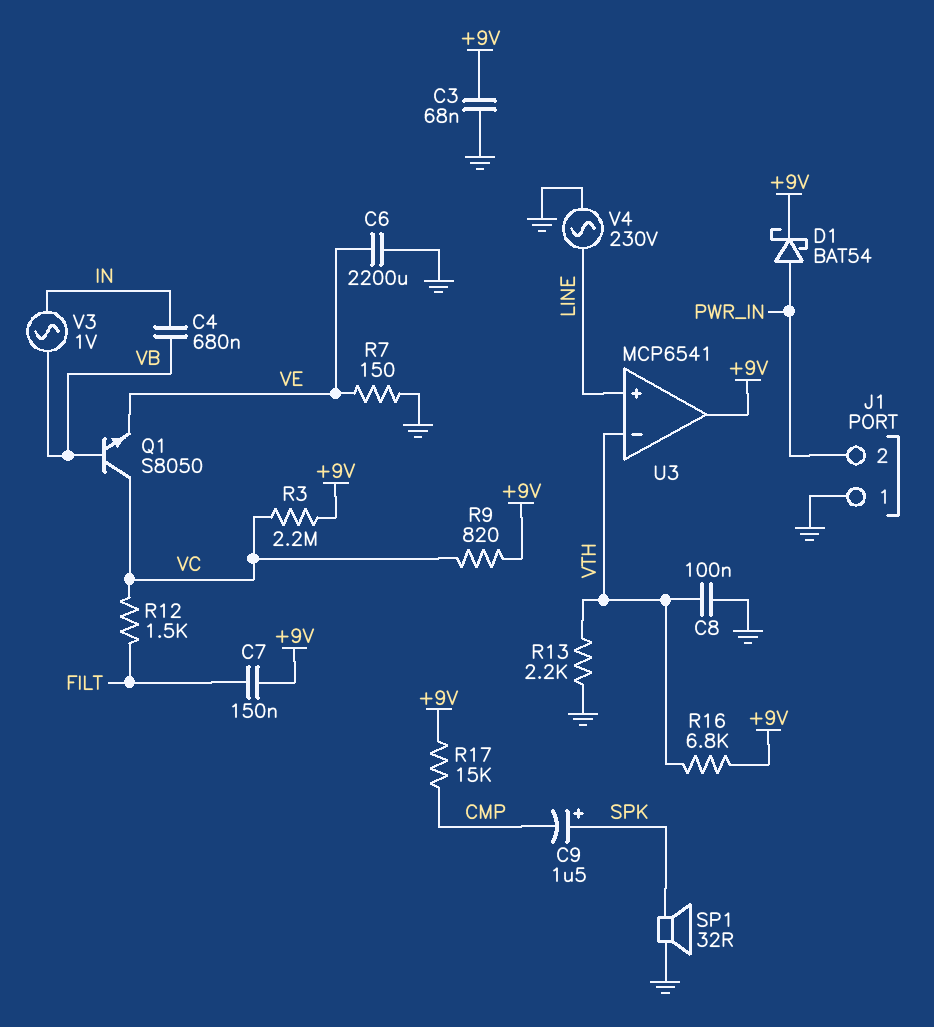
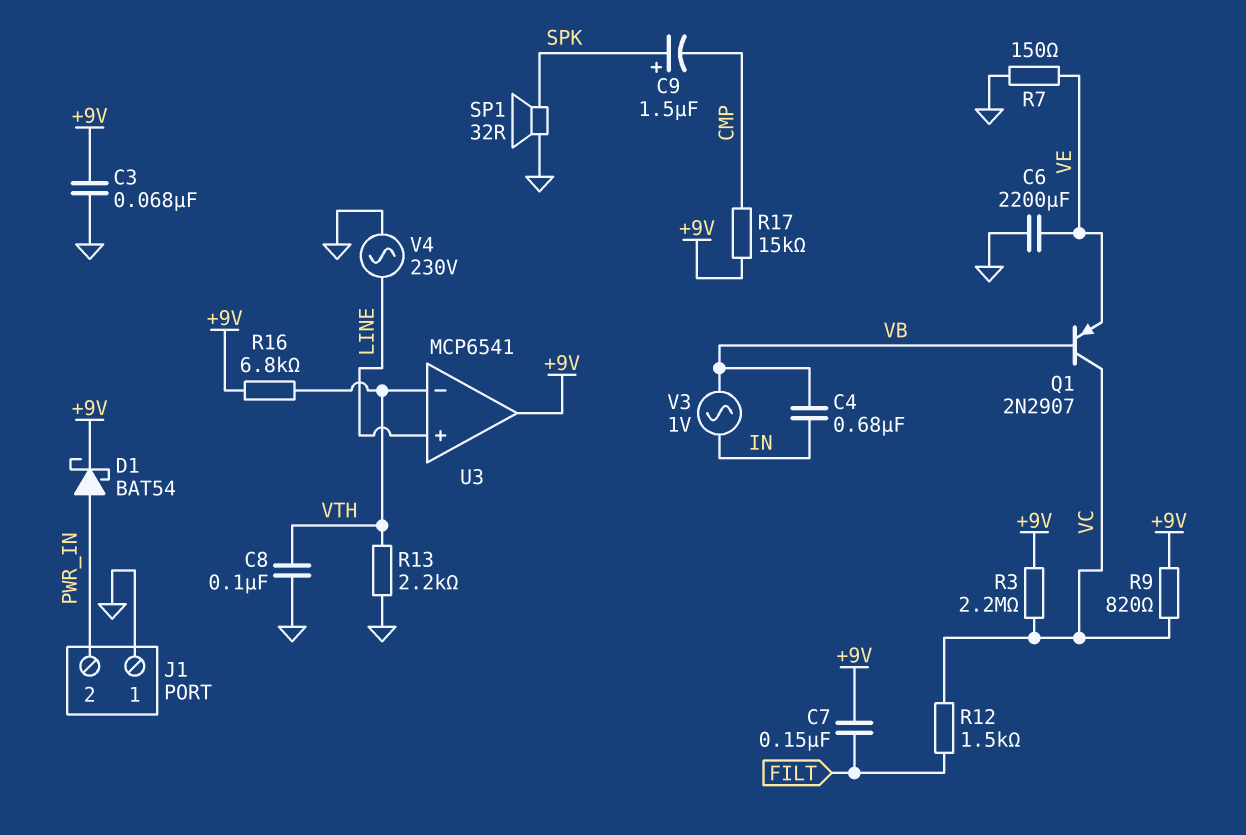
Q1: NPN S8050 (B VB, C VC, E VE) -> PNP 2N2907 (B VB, C VC, E VE)

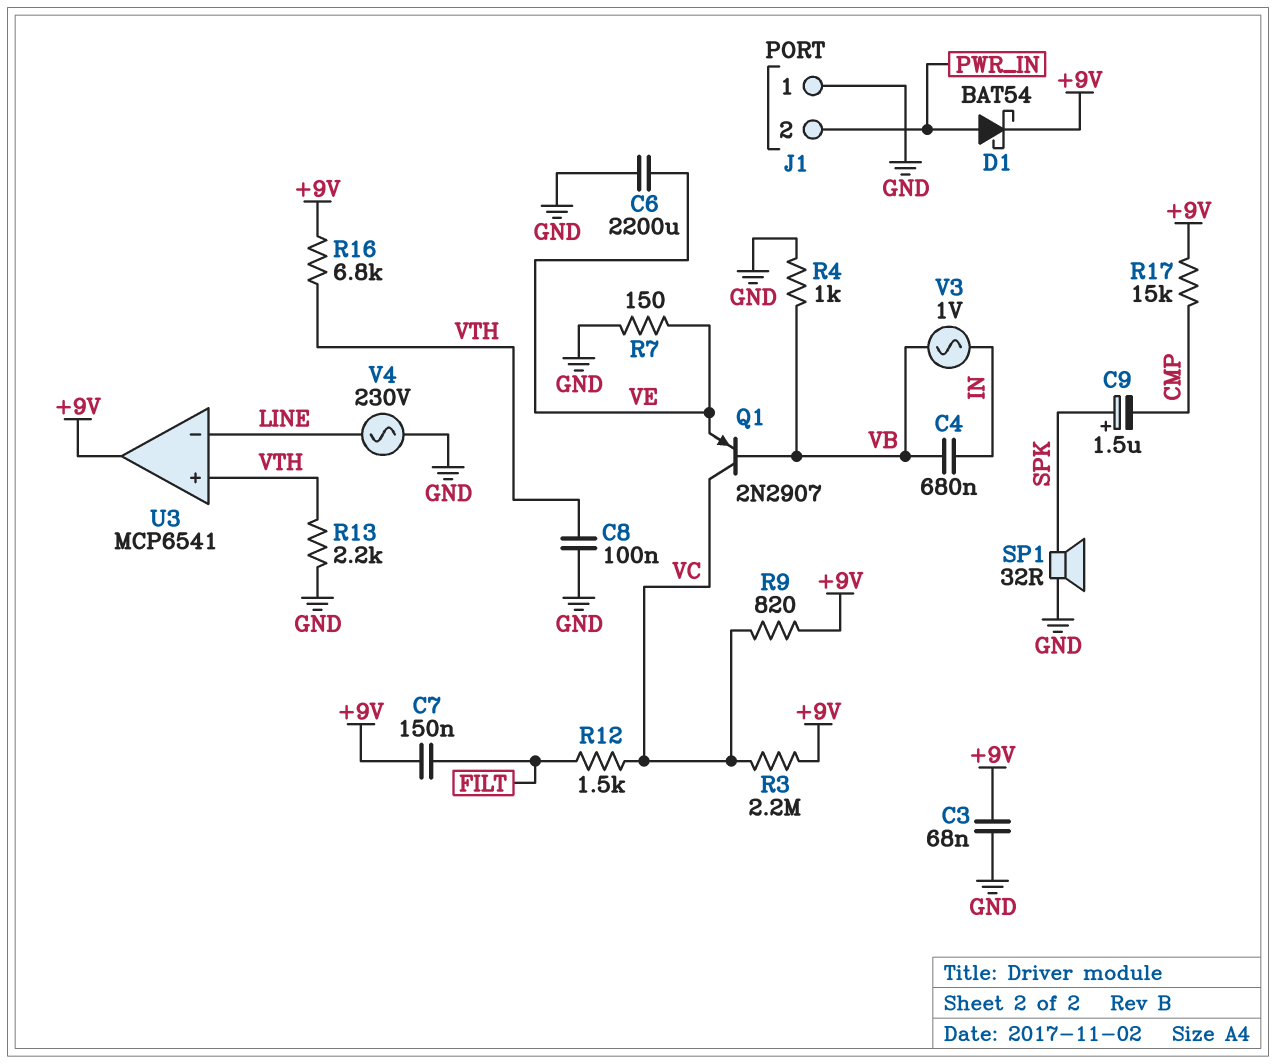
R4: none -> 1k (GND, VB)
U3 pin in+: LINE -> VTH
U3 pin in-: VTH -> LINE

